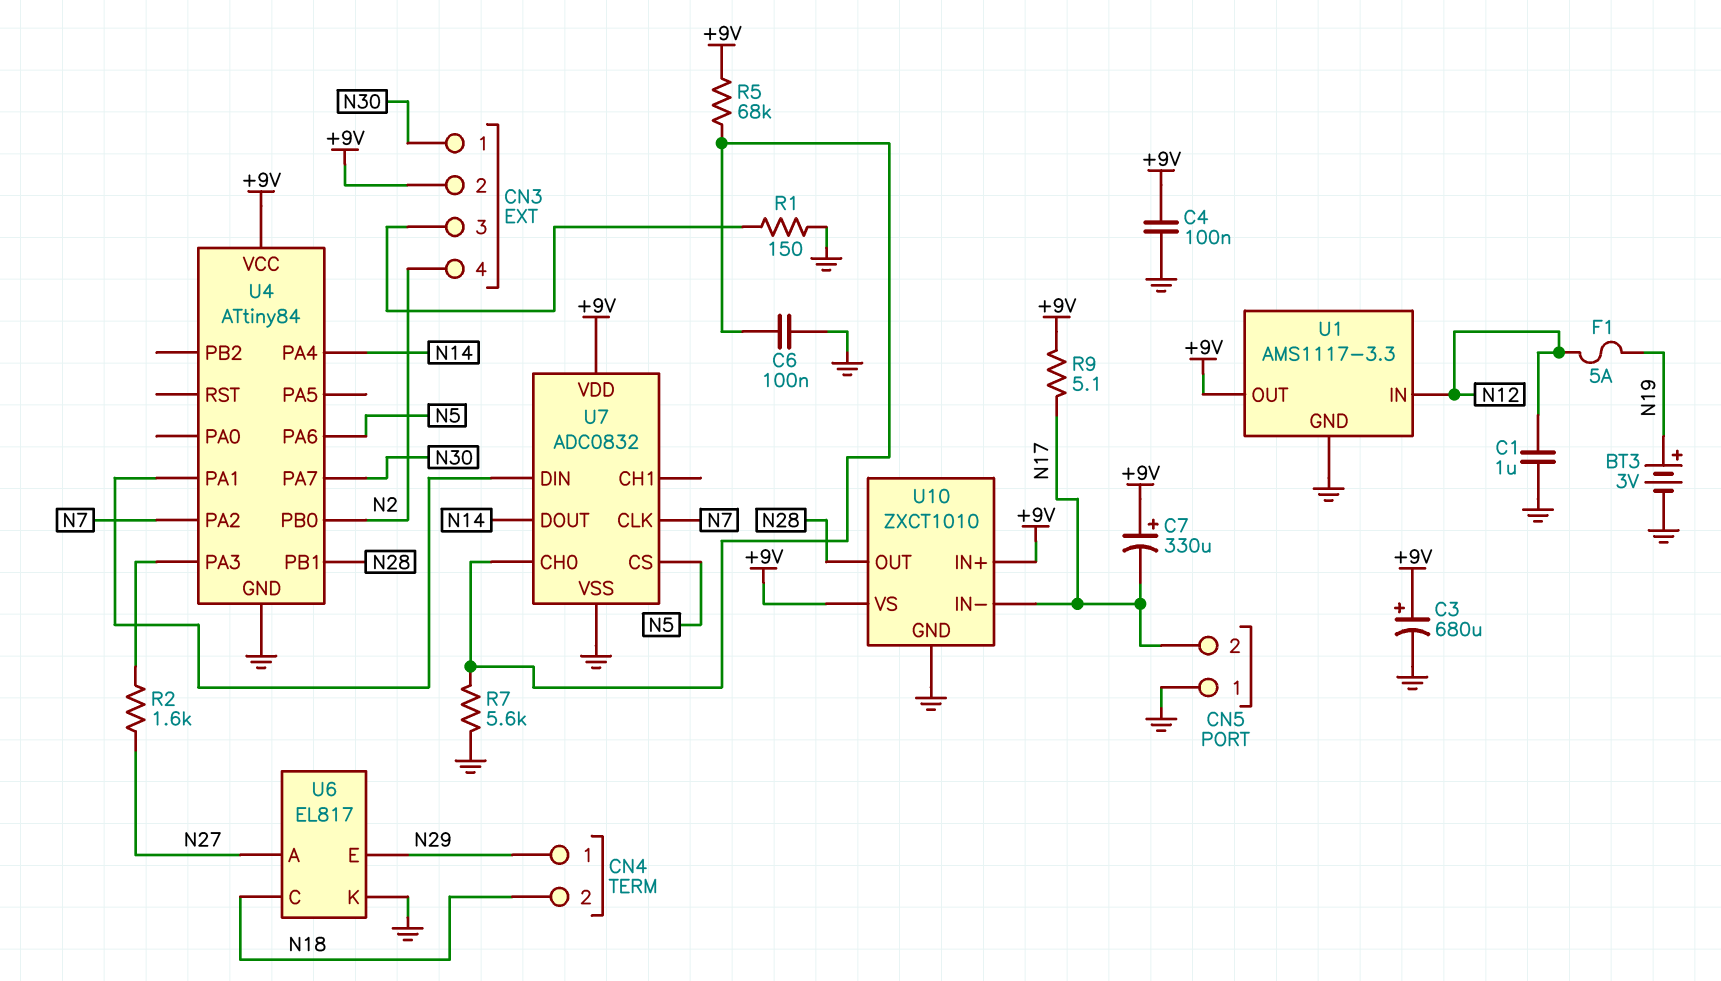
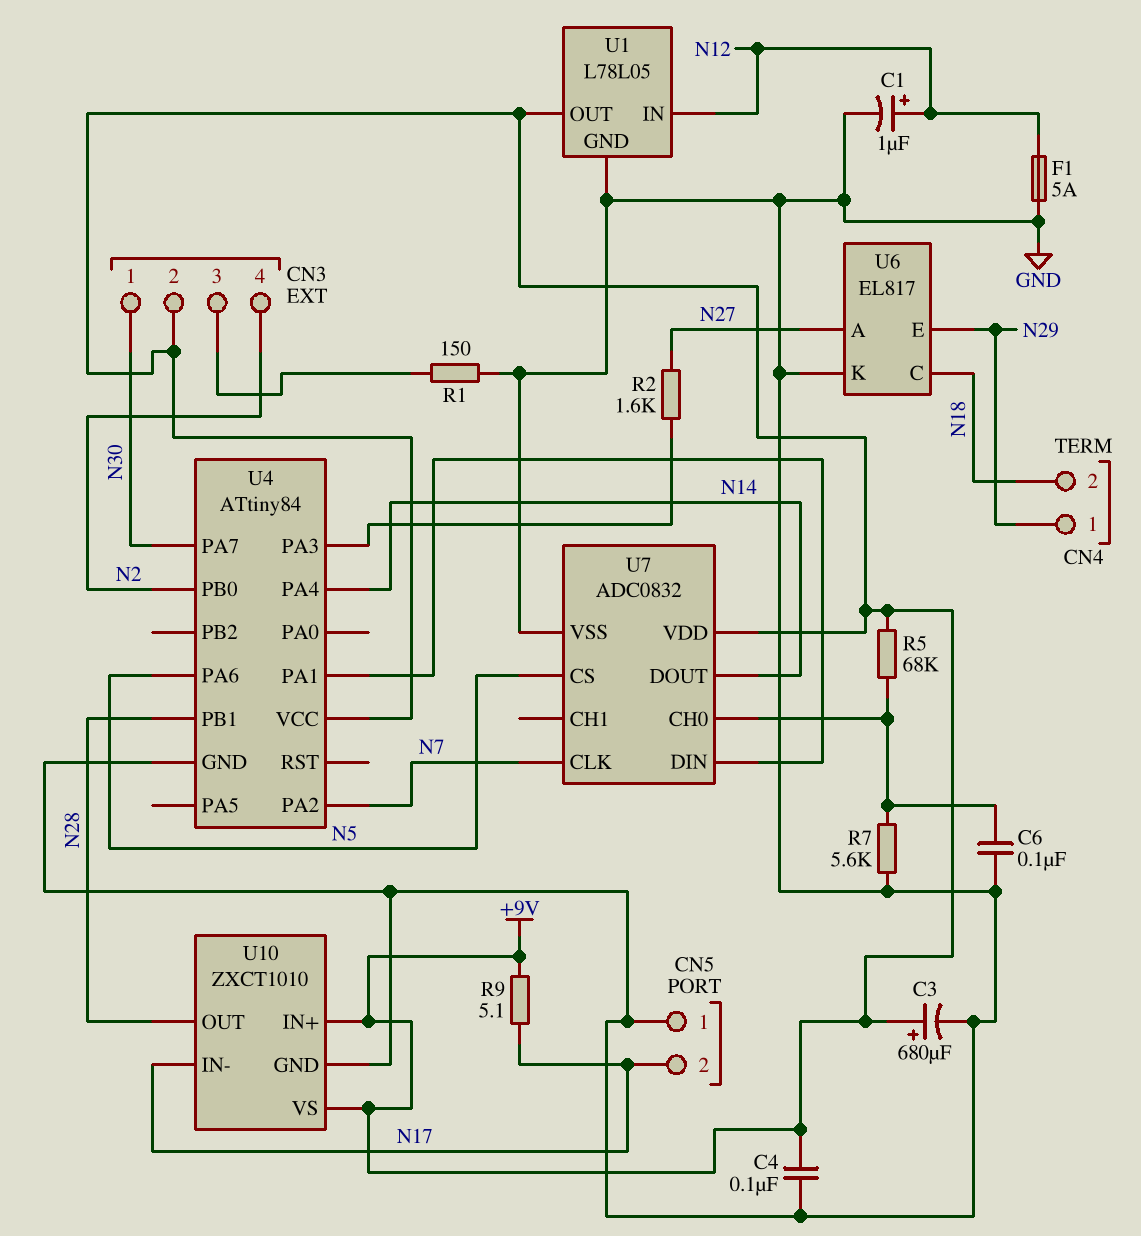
BT3: 3V (plus N19, minus GND) -> none
C1: 1uF (GND, N12) -> 1uF (plus N12, minus GND)
C7: 330uF (plus +9V, minus N17) -> none
F1: 5A (N12, N19) -> 5A (GND, N12)
U1: AMS1117-3.3 -> L78L05

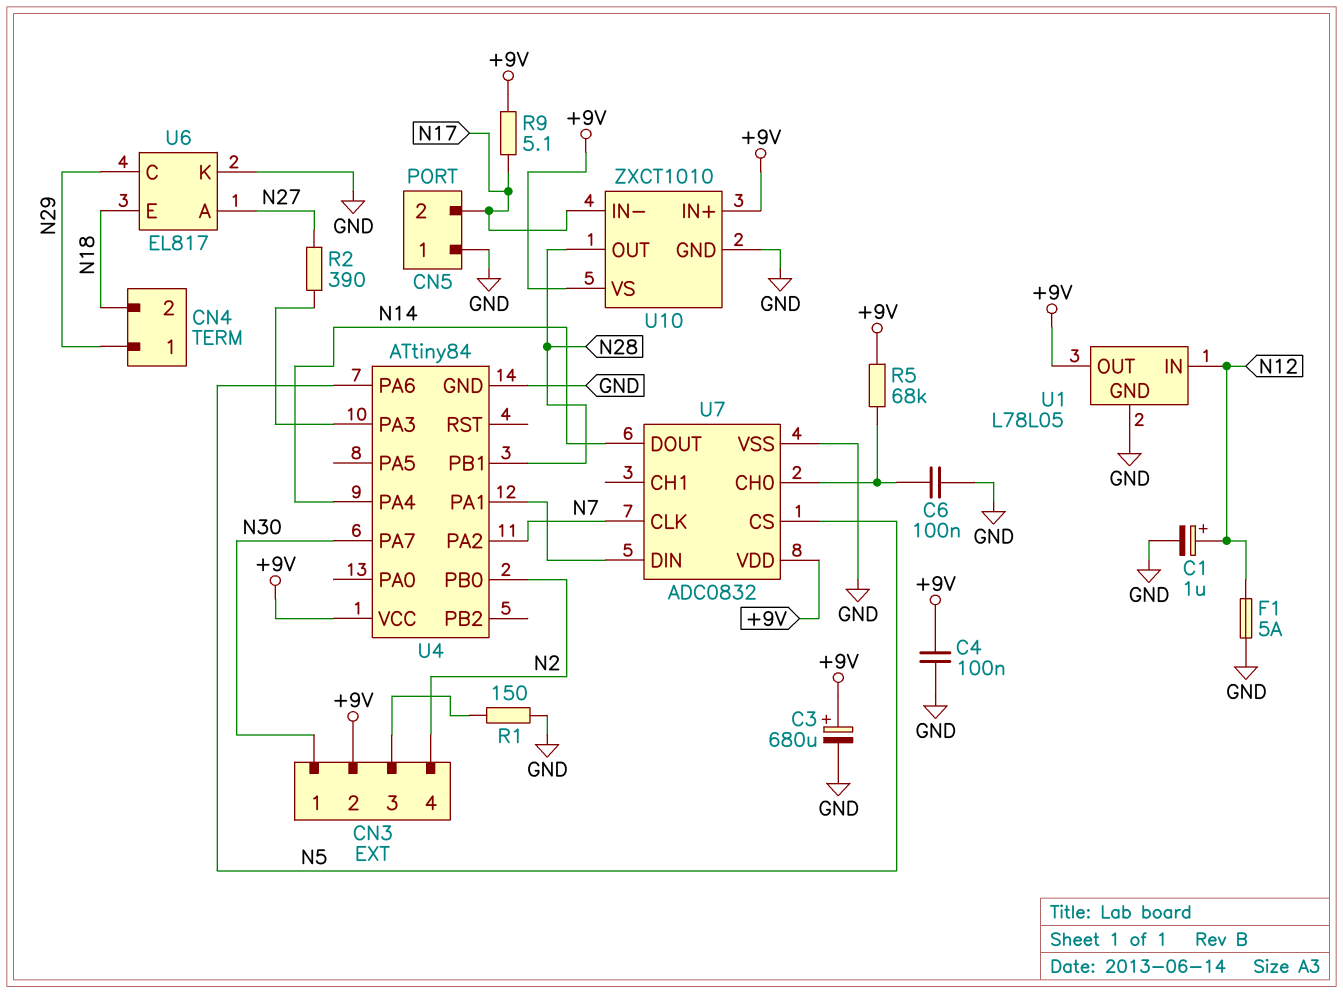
R2: 1.6k (N27, U4/PA3) -> 390 (N27, U4/PA3)
R7: 5.6k (GND, U7/CH0) -> none
U6 pin C: N18 -> N29
U6 pin E: N29 -> N18

